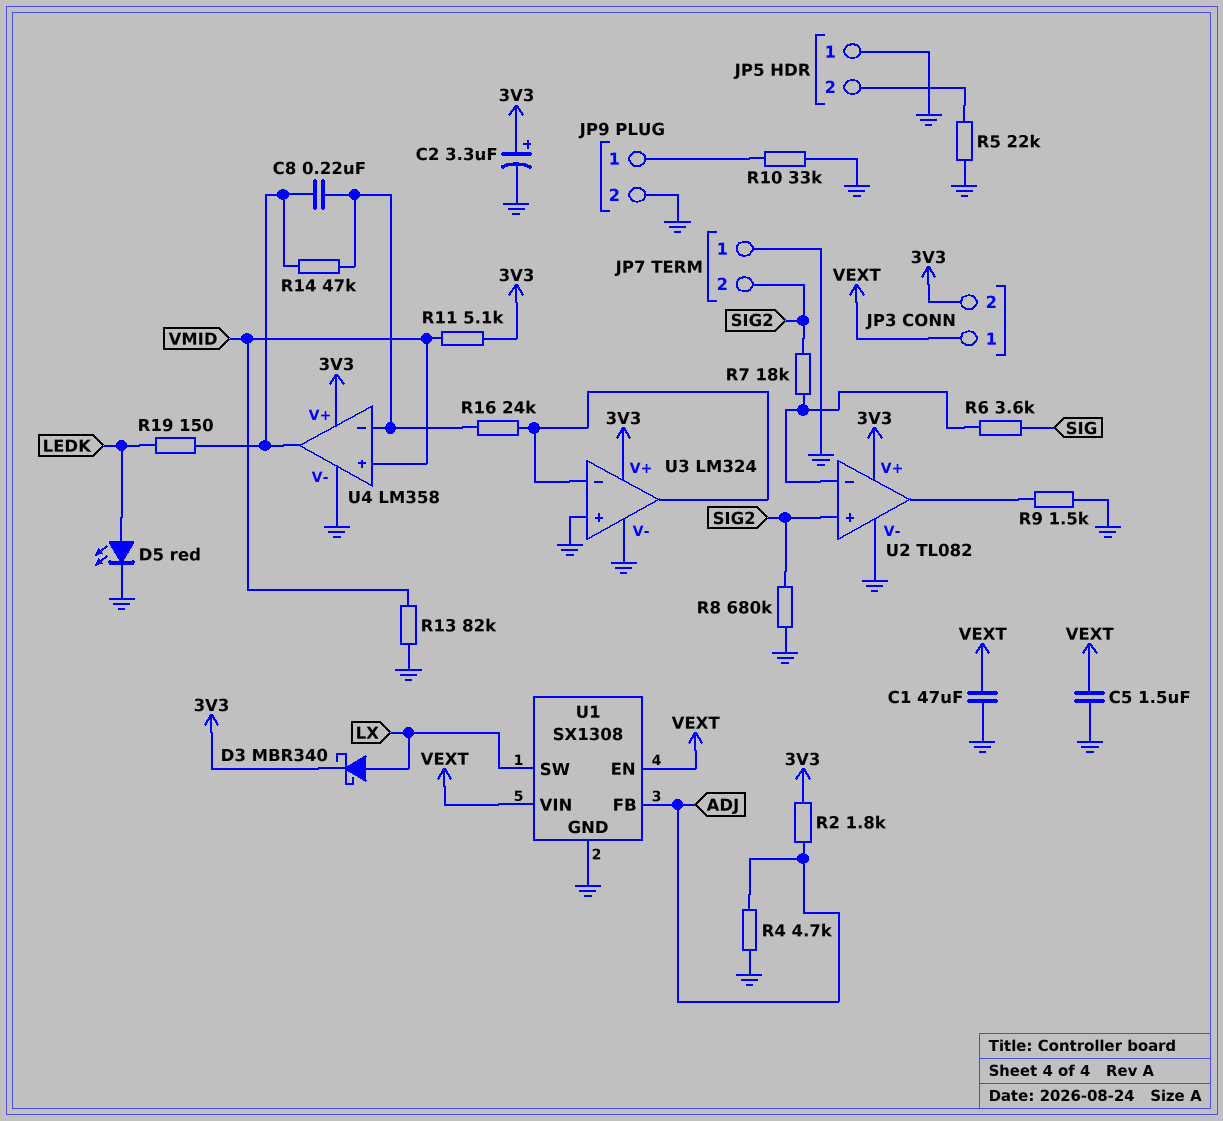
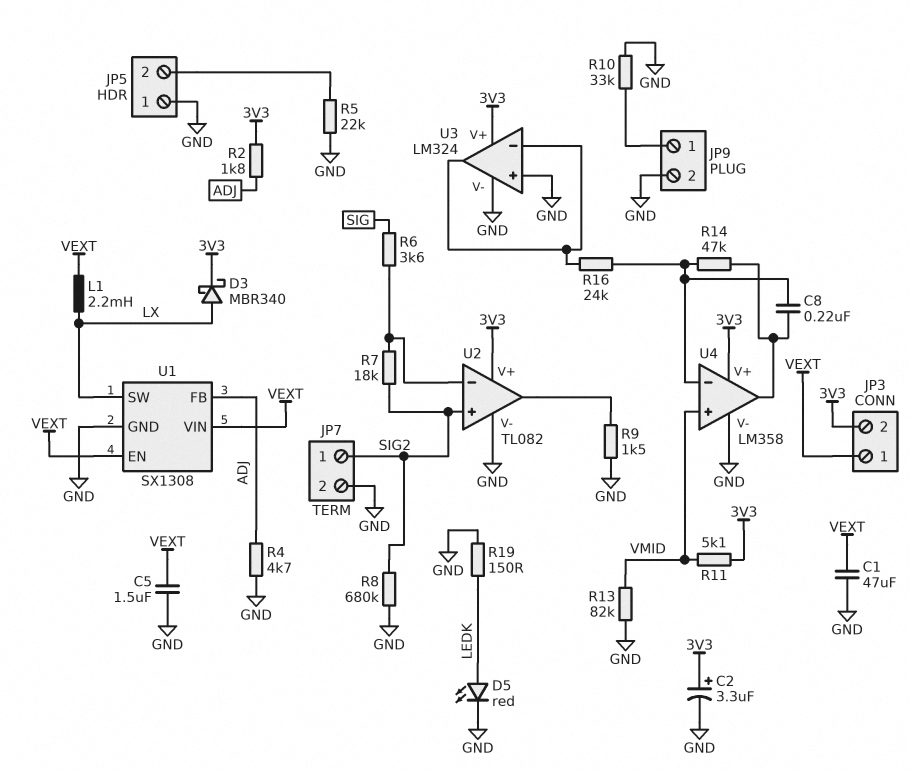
JP7 pin 1: GND -> SIG2
JP7 pin 2: SIG2 -> GND
L1: none -> 2.2mH (LX, VEXT)
R19: 150 (LEDK, U4/out) -> 150 (GND, LEDK)

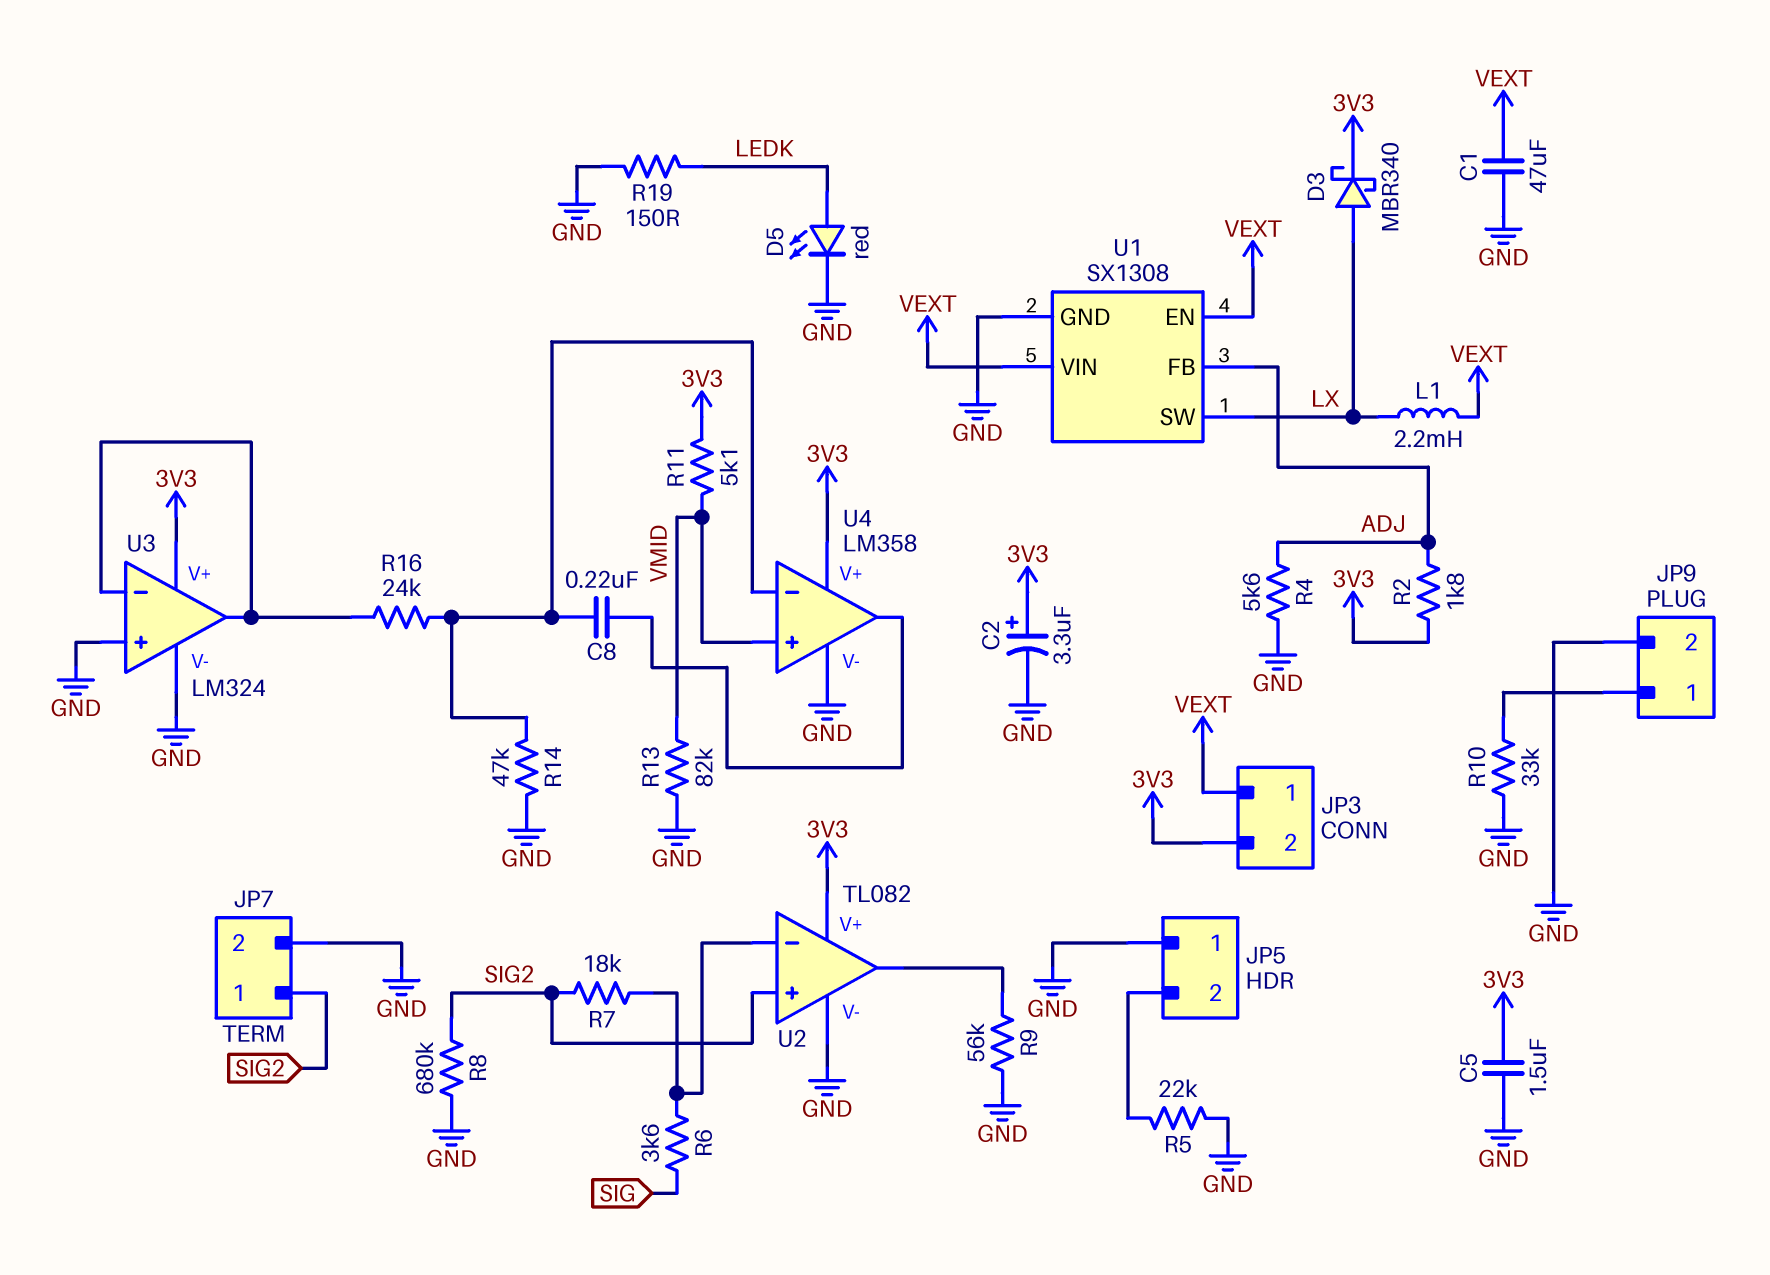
C5: 1.5uF (GND, VEXT) -> 1.5uF (3V3, GND)
R4: 4.7k (ADJ, GND) -> 5.6k (ADJ, GND)
R9: 1.5k (GND, U2/out) -> 56k (GND, U2/out)
R14: 47k (U4/in-, U4/out) -> 47k (GND, U4/in-)

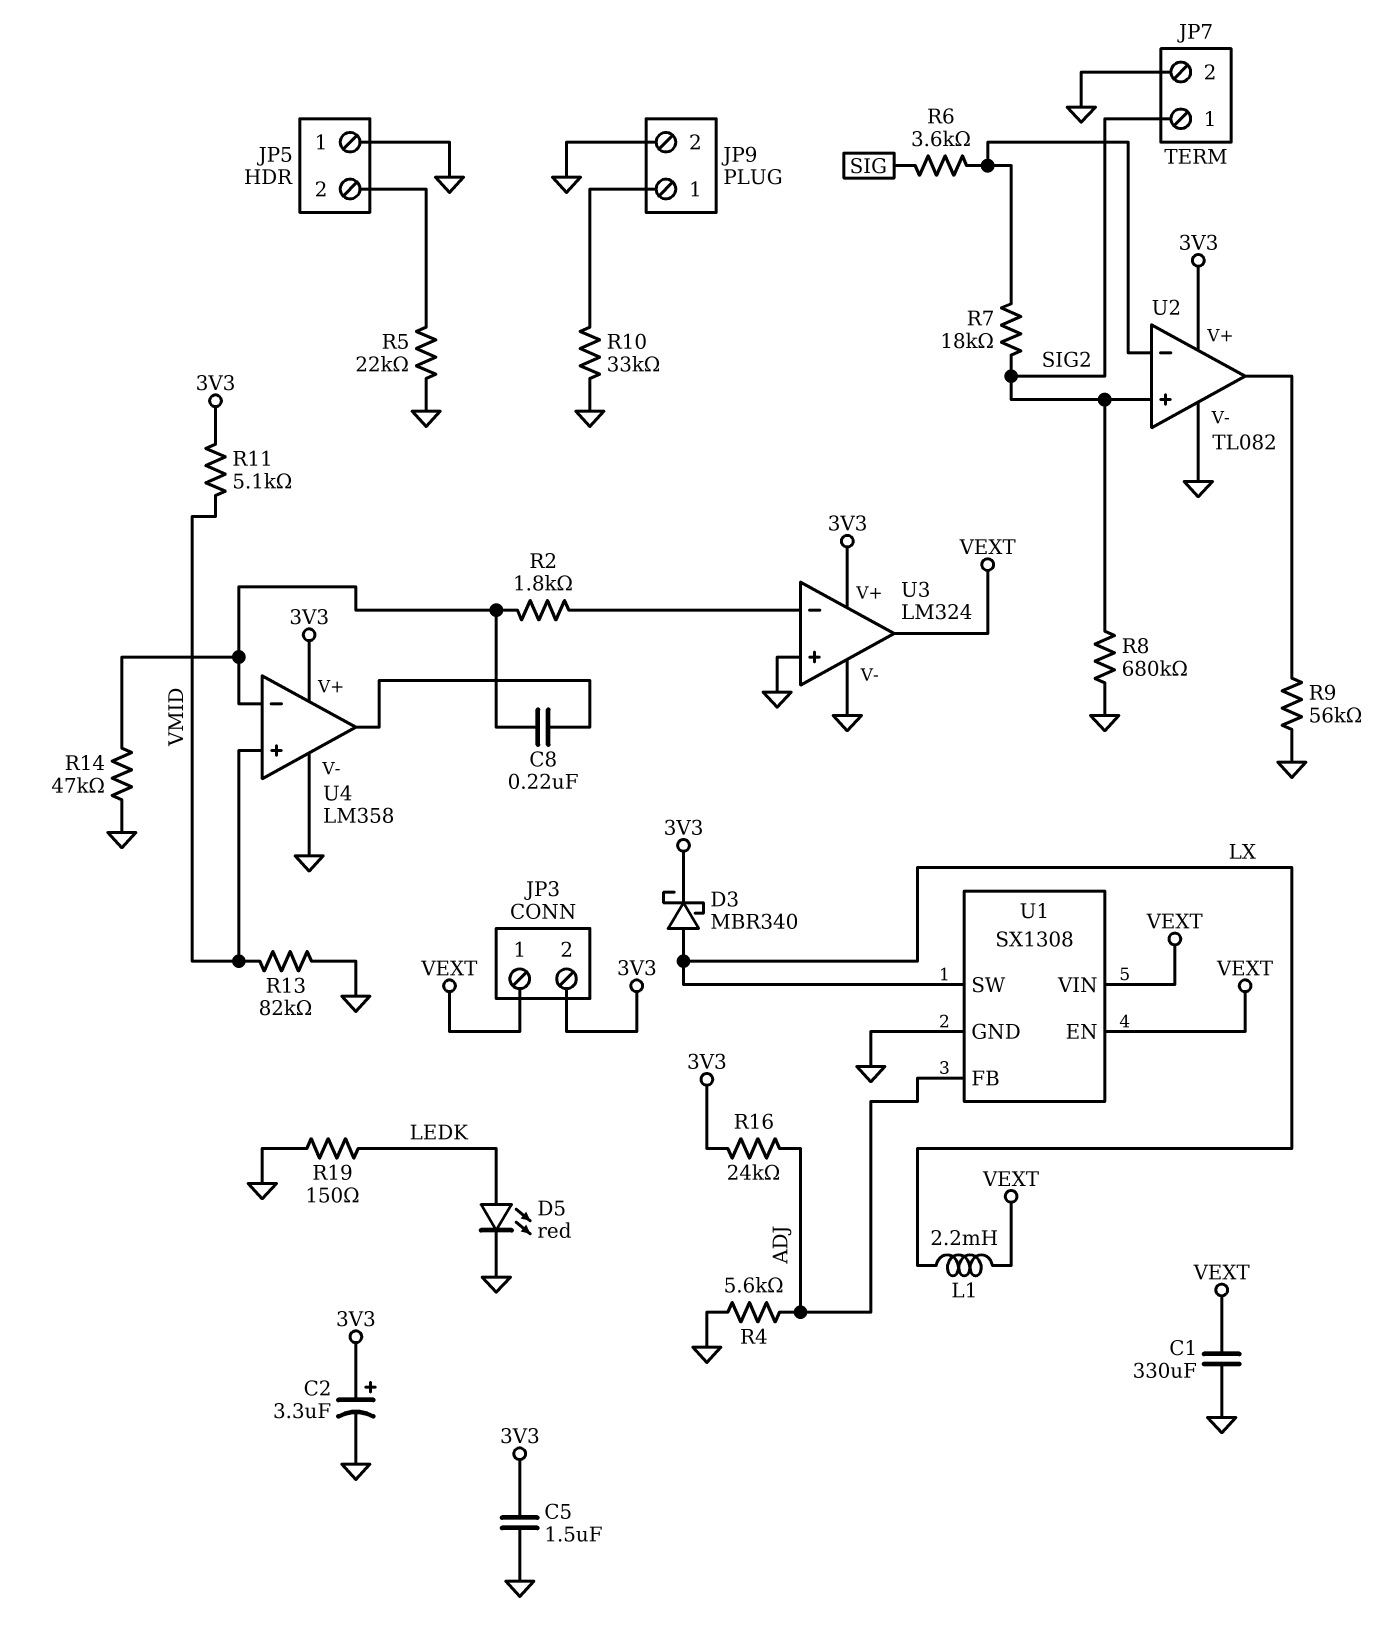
C1: 47uF (GND, VEXT) -> 330uF (GND, VEXT)
R2: 1.8k (3V3, ADJ) -> 1.8k (U3/in-, U4/in-)
R16: 24k (U3/in-, U4/in-) -> 24k (3V3, ADJ)
U3 pin out: U3/in- -> VEXT

